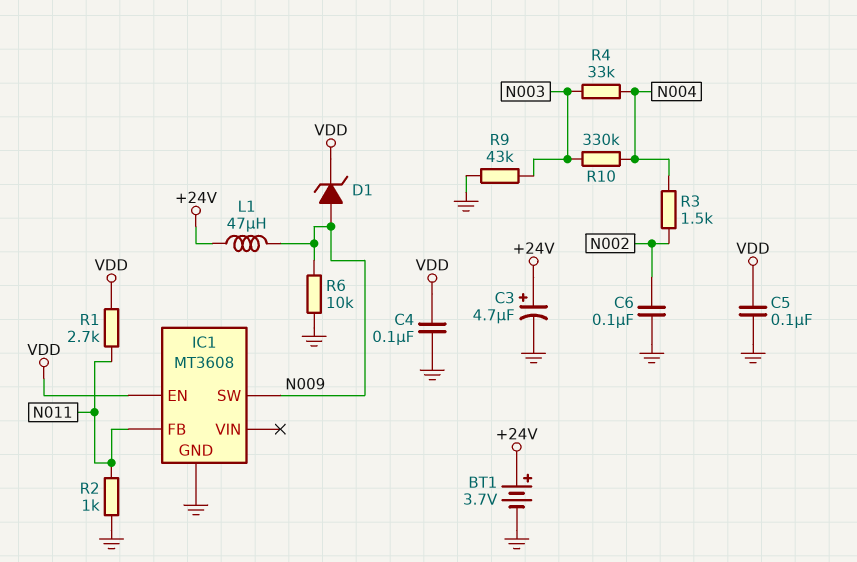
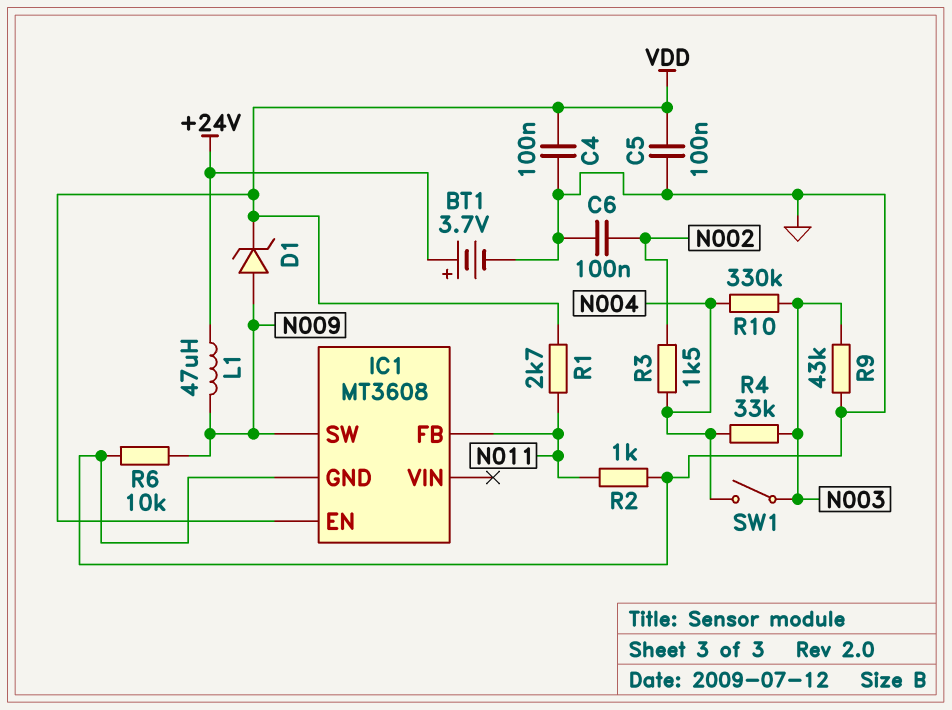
C3: 4.7uF (plus +24V, minus GND) -> none
SW1: none -> switch (N003, N004)

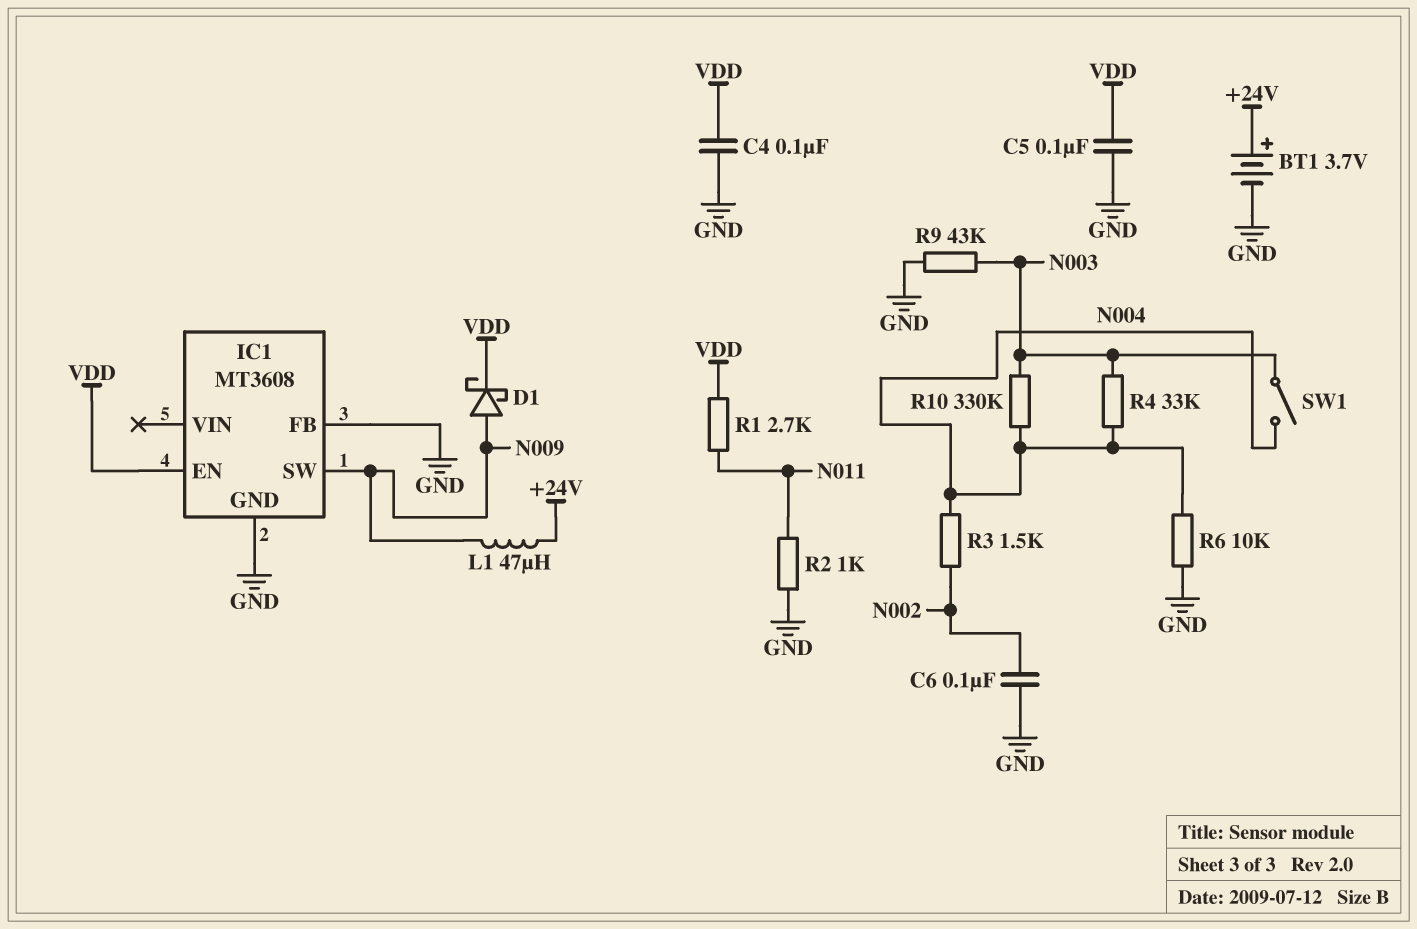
D1: zener (A N009, K VDD) -> schottky (A N009, K VDD)
IC1 pin FB: N011 -> GND
R6: 10k (GND, N009) -> 10k (GND, N004)

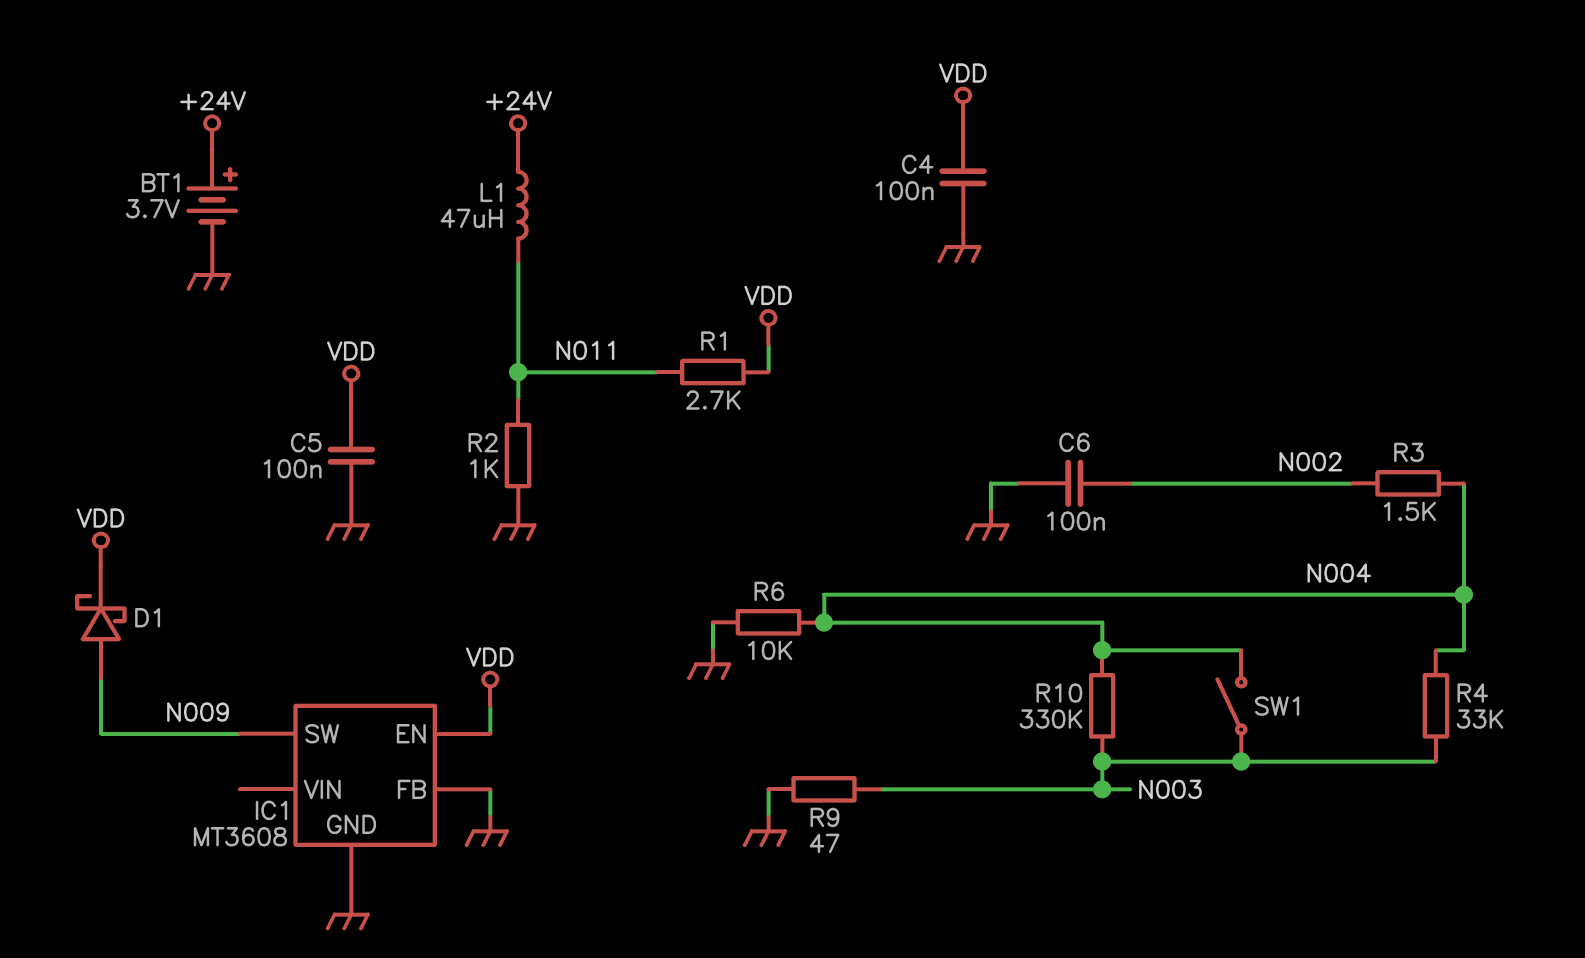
L1: 47uH (+24V, N009) -> 47uH (+24V, N011)
R9: 43k (GND, N003) -> 47 (GND, N003)

